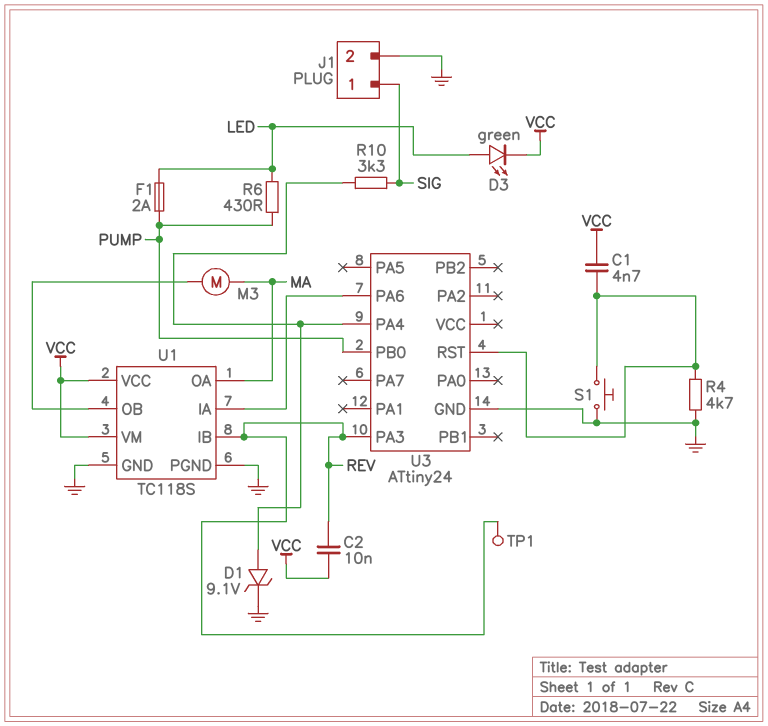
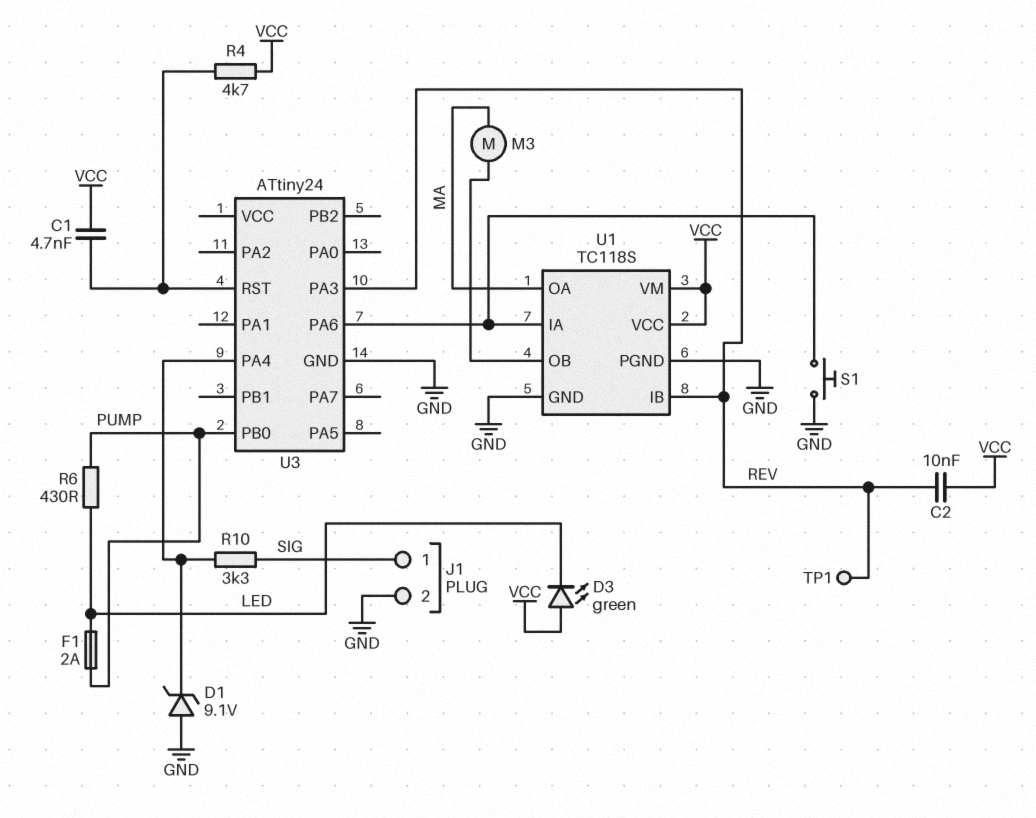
D1: zener 9.1V (A U3/PA4, K GND) -> zener 9.1V (A GND, K U3/PA4)
D3: LED green (A LED, K VCC) -> LED green (A VCC, K LED)
R4: 4.7k (GND, U3/RST) -> 4.7k (U3/RST, VCC)
S1: button (GND, U3/RST) -> button (GND, U1/IA)

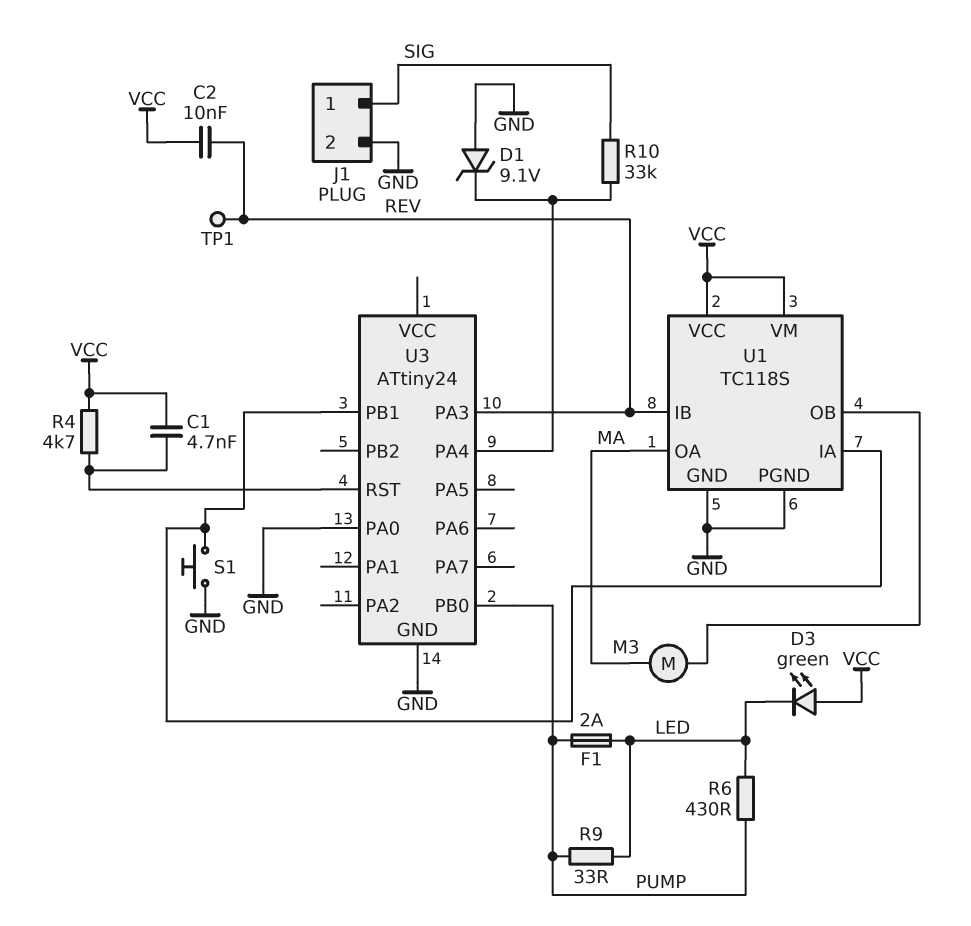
R9: none -> 33 (LED, PUMP)
R10: 3.3k (SIG, U3/PA4) -> 33k (SIG, U3/PA4)
U3 pin PA0: none -> GND
U3 pin PA6: U1/IA -> none
U3 pin PB1: none -> U1/IA

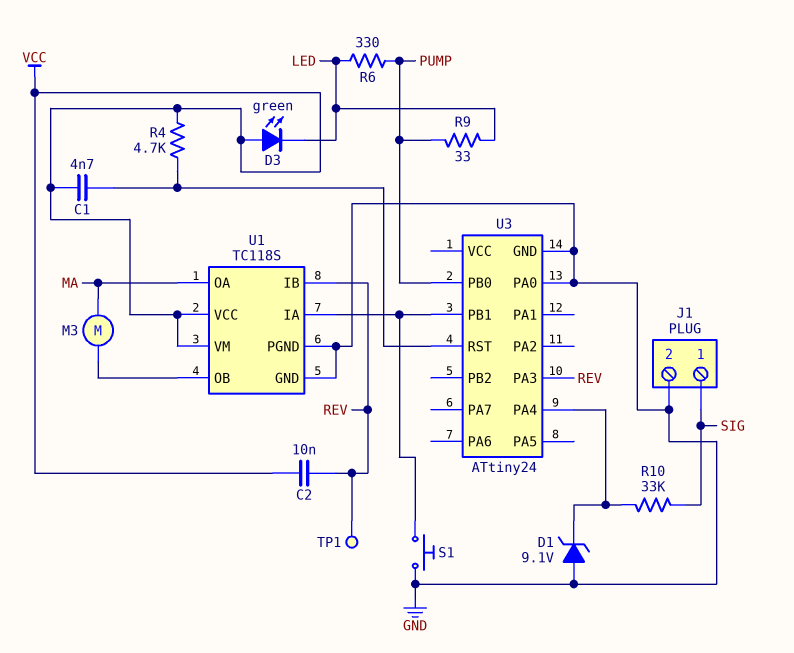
F1: 2A (LED, PUMP) -> none
R6: 430 (LED, PUMP) -> 330 (LED, PUMP)

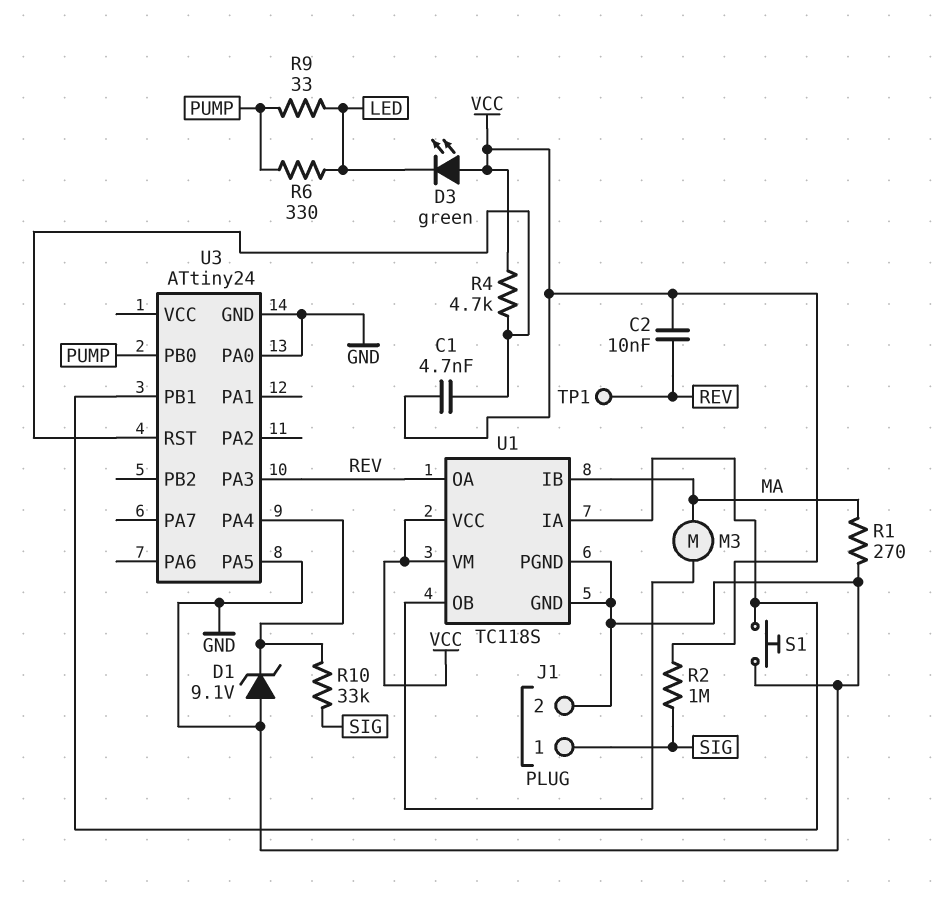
R1: none -> 270 (GND, MA)
R2: none -> 1M (SIG, VCC)
U1 pin IB: REV -> MA
U1 pin OA: MA -> REV
U3 pin PA5: none -> GND

